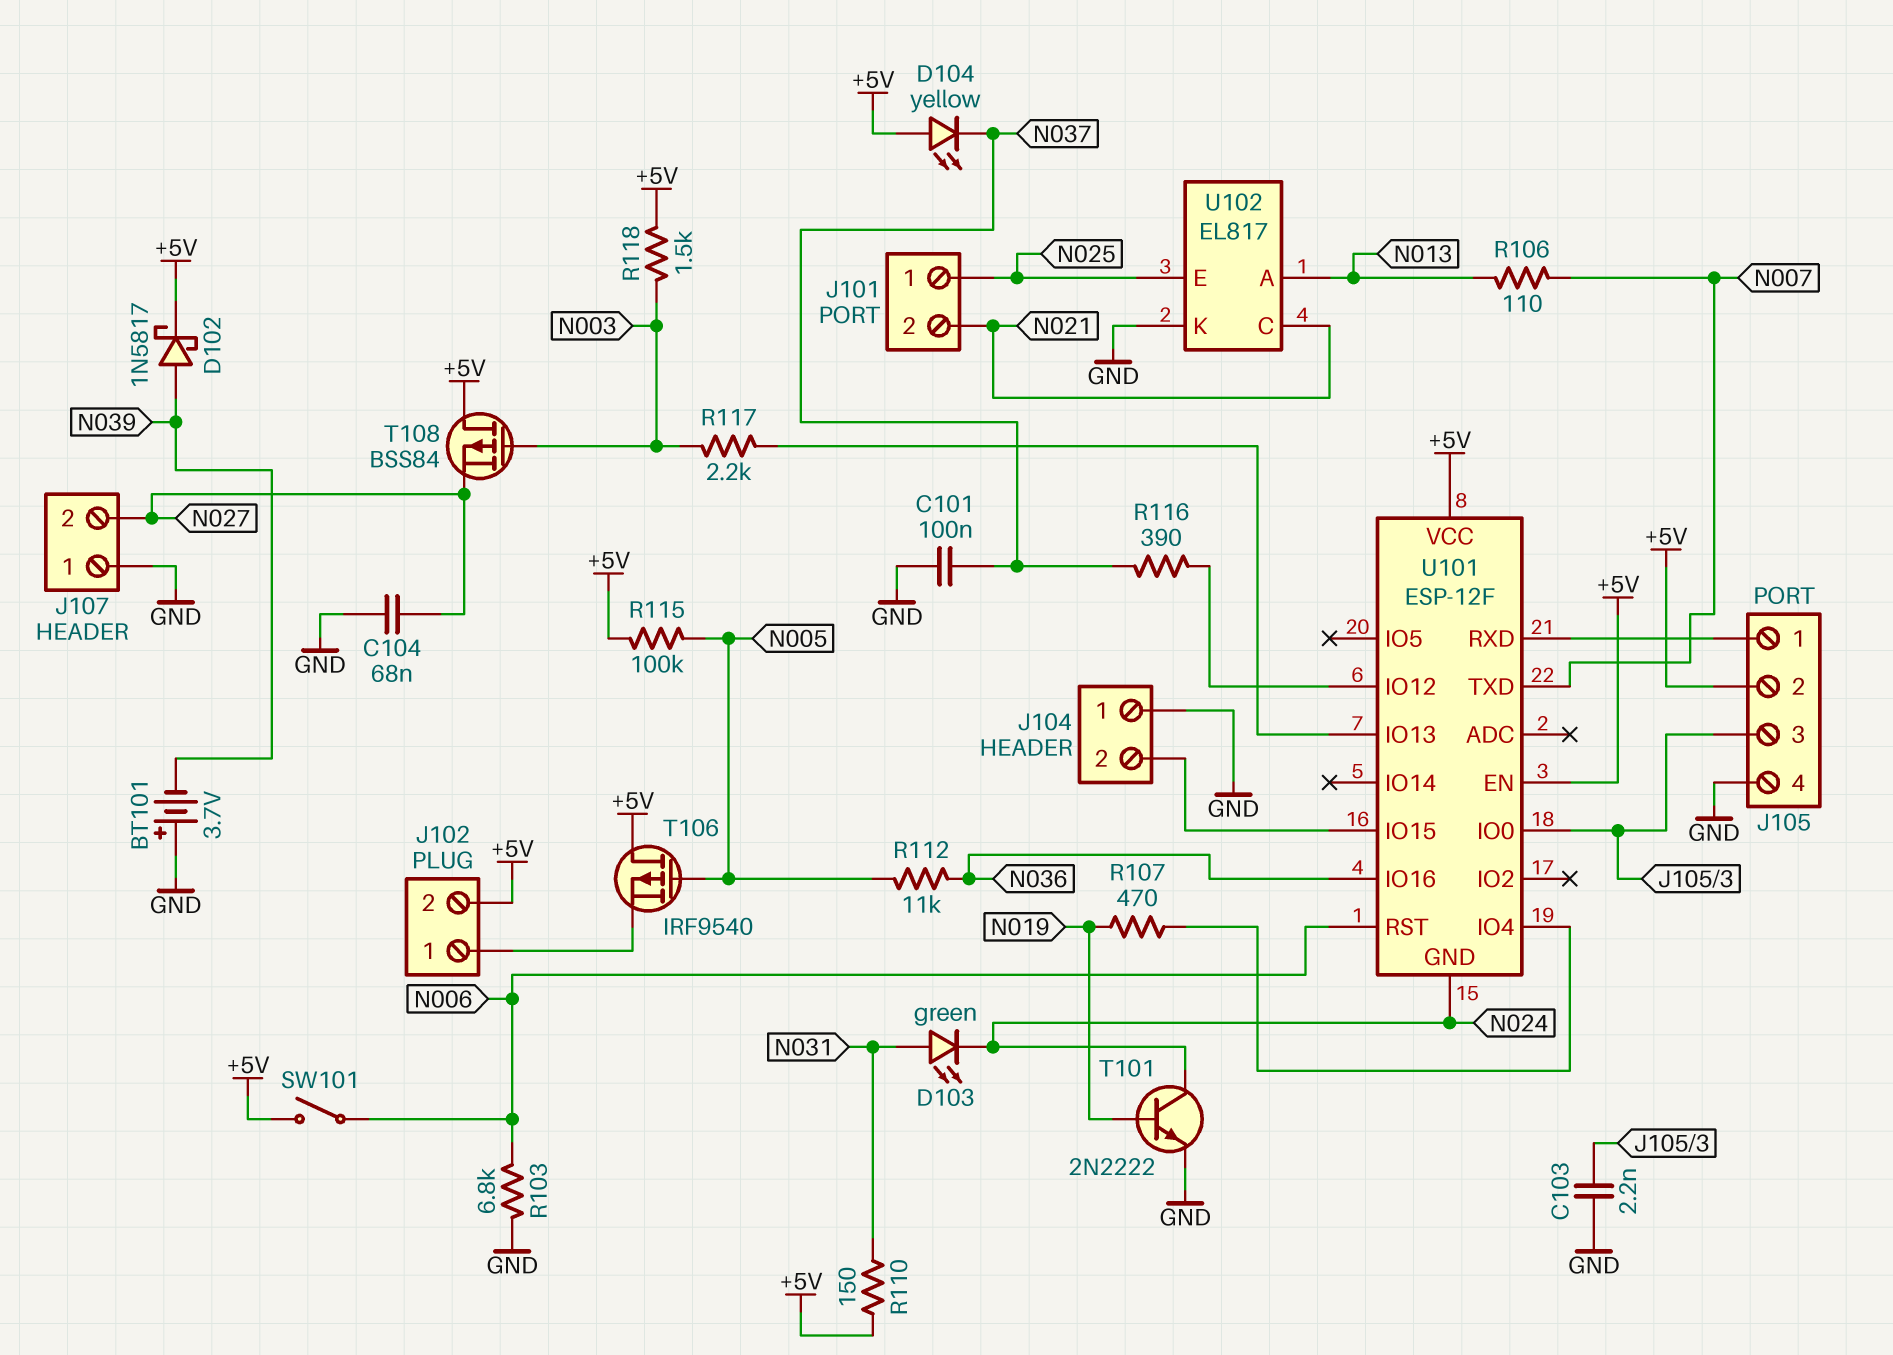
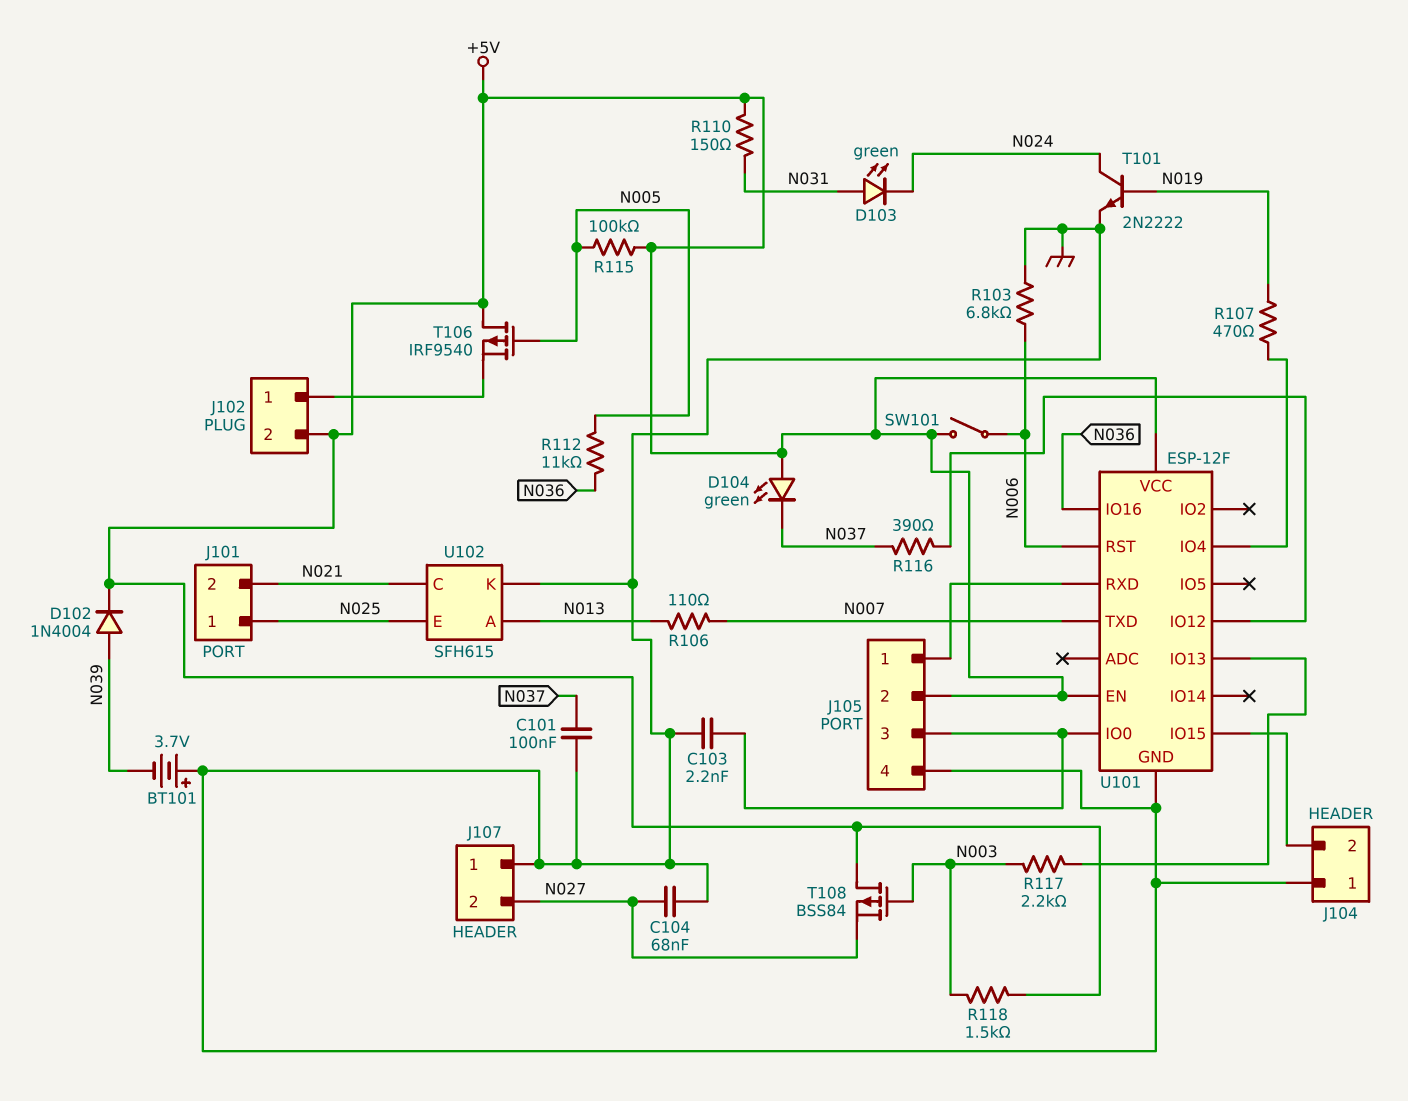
D102: schottky 1N5817 (A N039, K +5V) -> diode 1N4004 (A N039, K +5V)
D104: LED yellow (A +5V, K N037) -> LED green (A +5V, K N037)
U101 pin GND: N024 -> GND
U102: EL817 -> SFH615

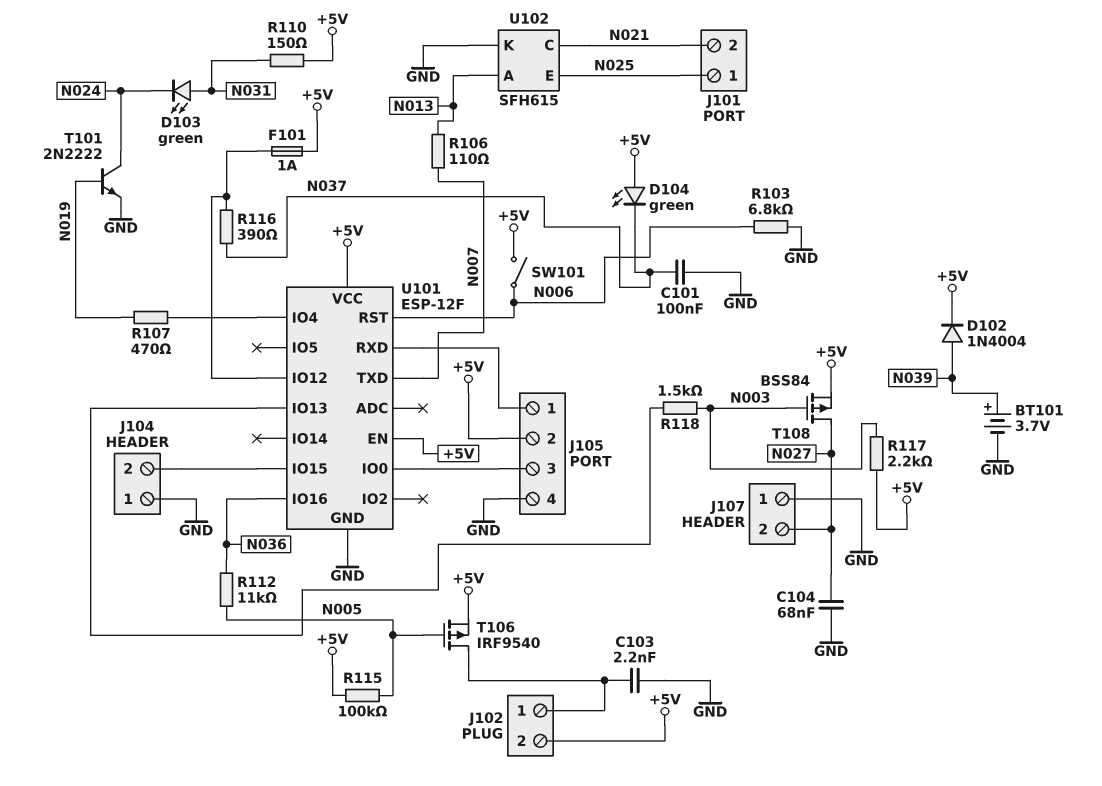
BT101: 3.7V (plus GND, minus N039) -> 3.7V (plus N039, minus GND)
C103: 2.2nF (GND, J105/3) -> 2.2nF (GND, J102/1)
F101: none -> 1A (+5V, U101/IO12)
R117: 2.2k (N003, U101/IO13) -> 2.2k (+5V, N003)
R118: 1.5k (+5V, N003) -> 1.5k (N003, U101/IO13)
T106: PMOS IRF9540 (G N005, D +5V, S J102/1) -> PMOS IRF9540 (G N005, D J102/1, S +5V)
T108: PMOS BSS84 (G N003, D +5V, S N027) -> PMOS BSS84 (G N003, D N027, S +5V)

